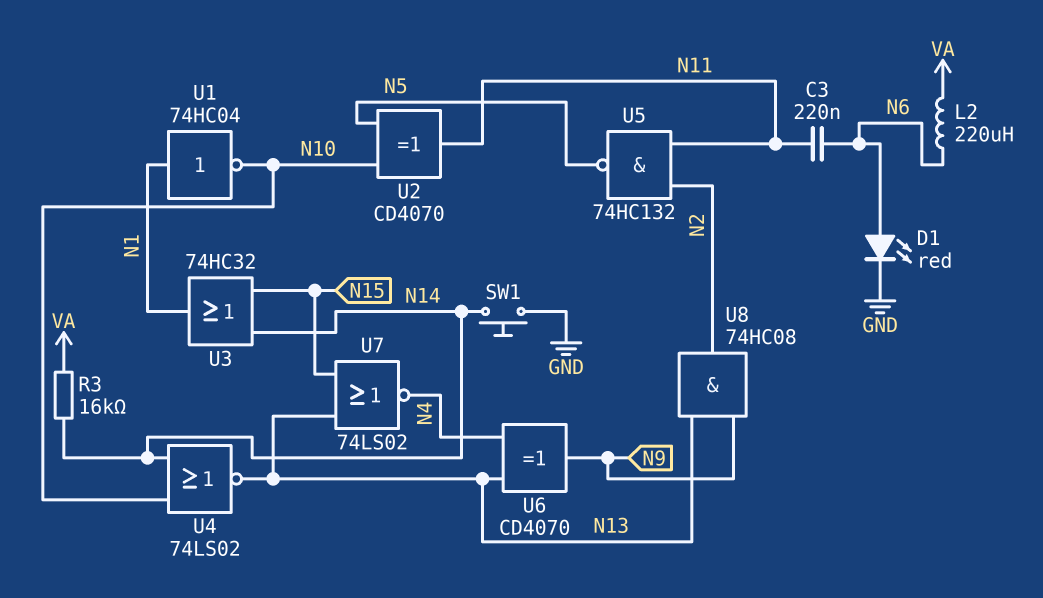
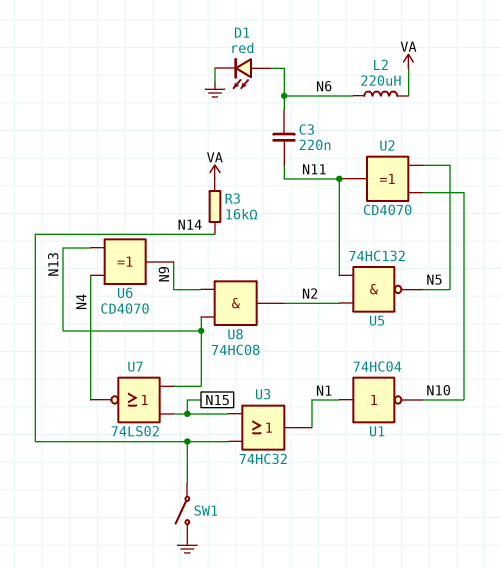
SW1: button (GND, N14) -> switch (GND, N14)
U4: NOR 74LS02 (in N10, in N14, out N13) -> none

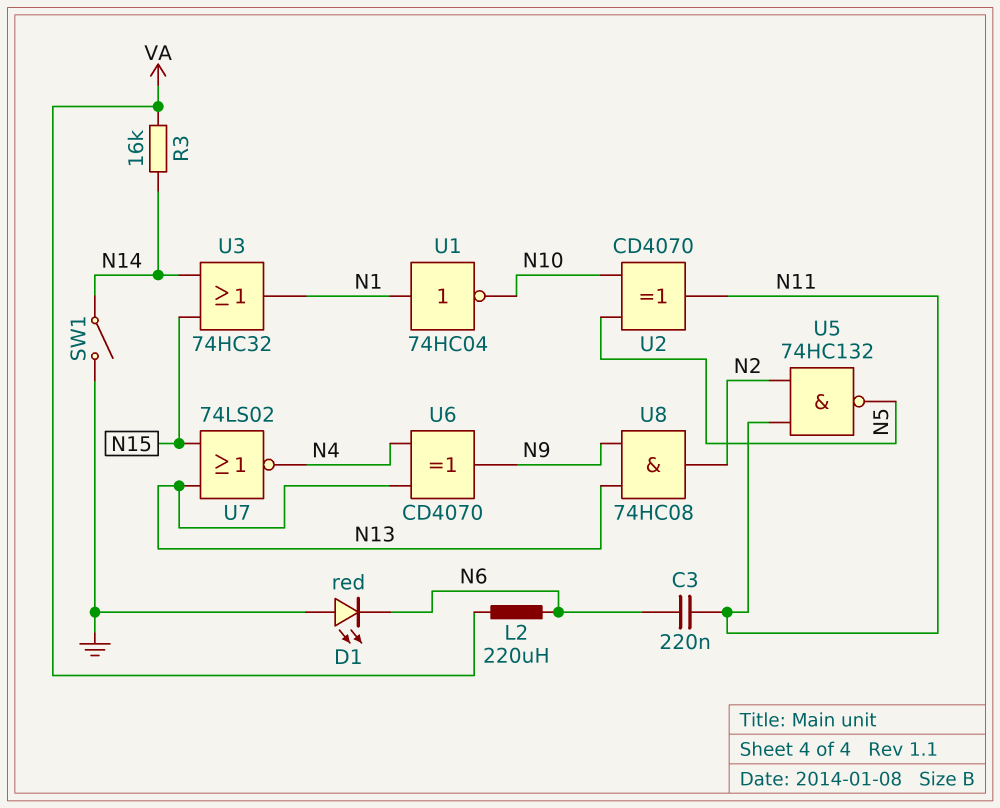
D1: LED red (A N6, K GND) -> LED red (A GND, K N6)

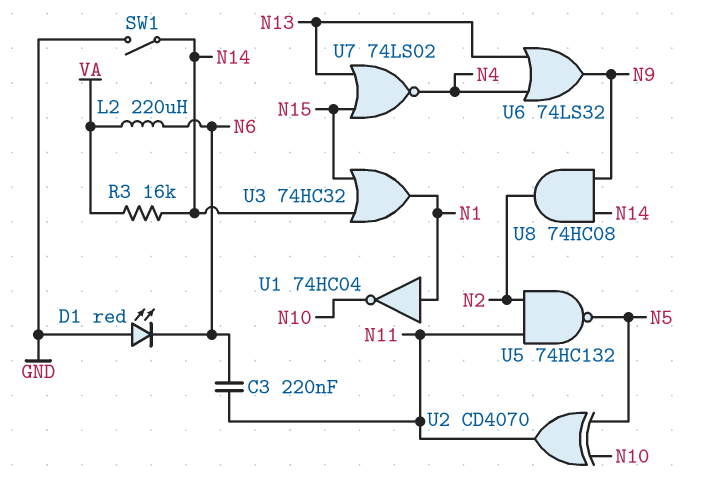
U6: XOR CD4070 (in N4, in N13, out N9) -> OR 74LS32 (in N4, in N13, out N9)
U8: AND 74HC08 (in N9, in N13, out N2) -> AND 74HC08 (in N9, in N14, out N2)

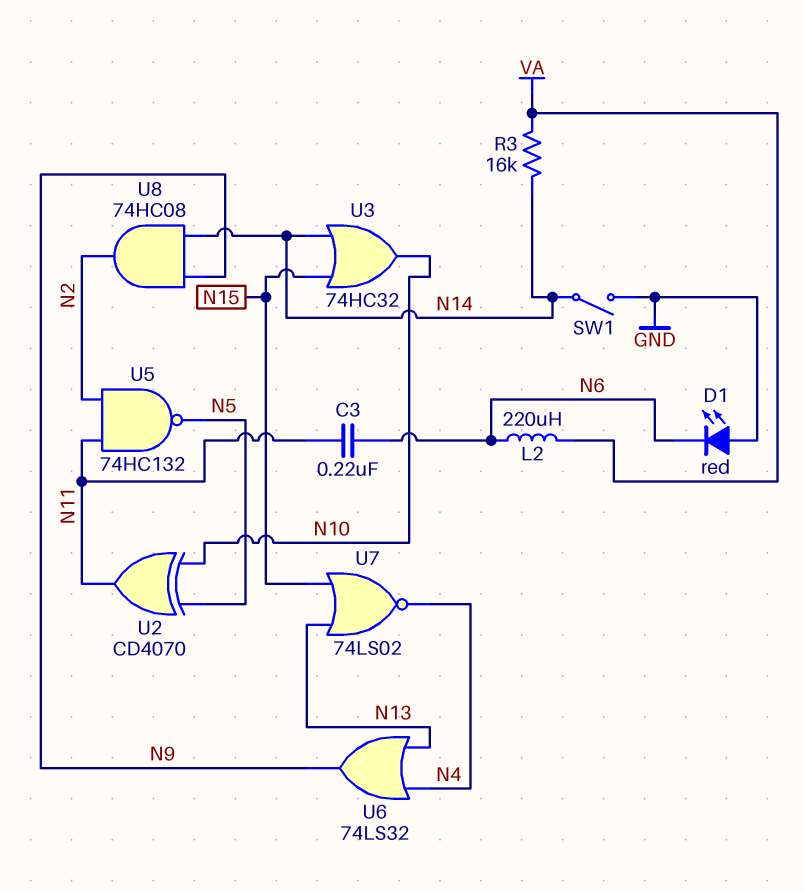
U1: NOT 74HC04 (in N1, out N10) -> none
U3: OR 74HC32 (in N14, in N15, out N1) -> OR 74HC32 (in N14, in N15, out N10)

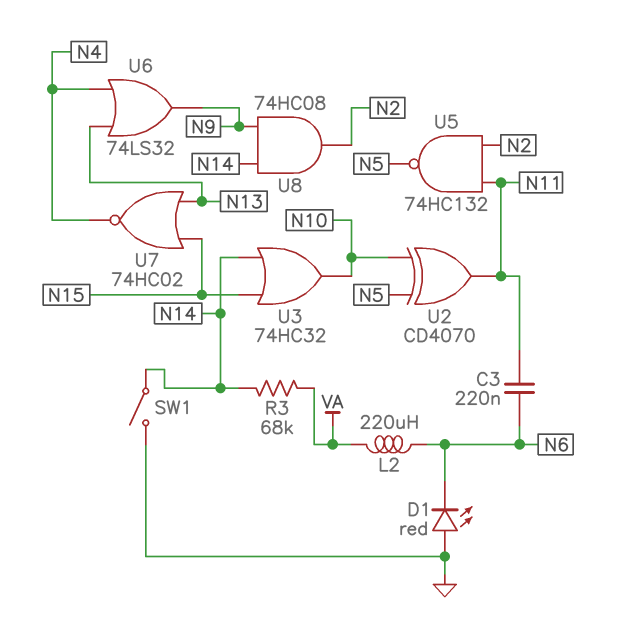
R3: 16k (N14, VA) -> 68k (N14, VA)
U7: NOR 74LS02 (in N13, in N15, out N4) -> NOR 74HC02 (in N13, in N15, out N4)

